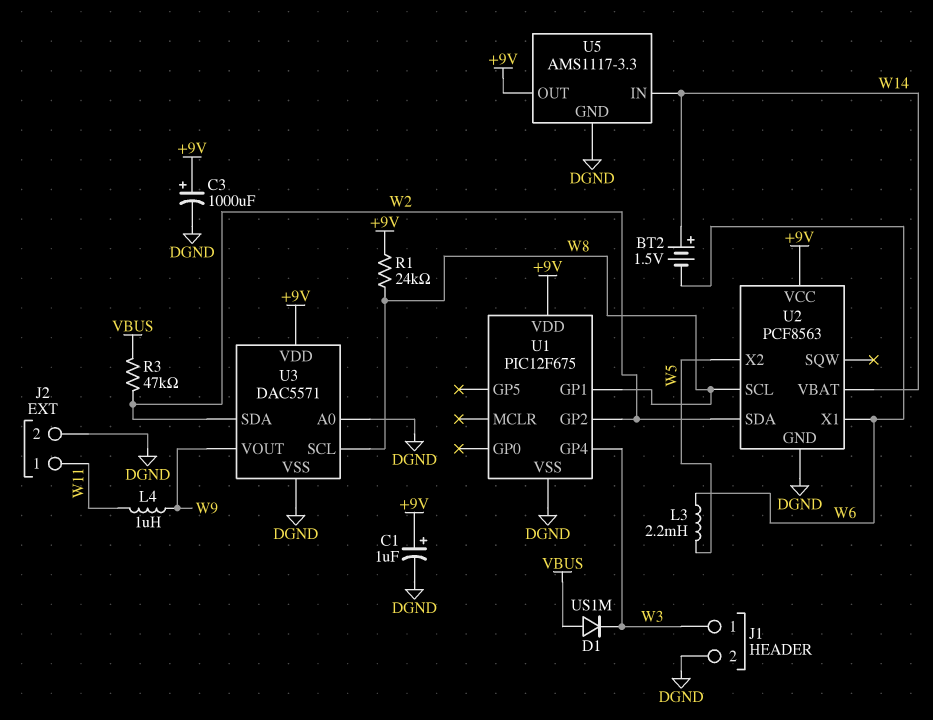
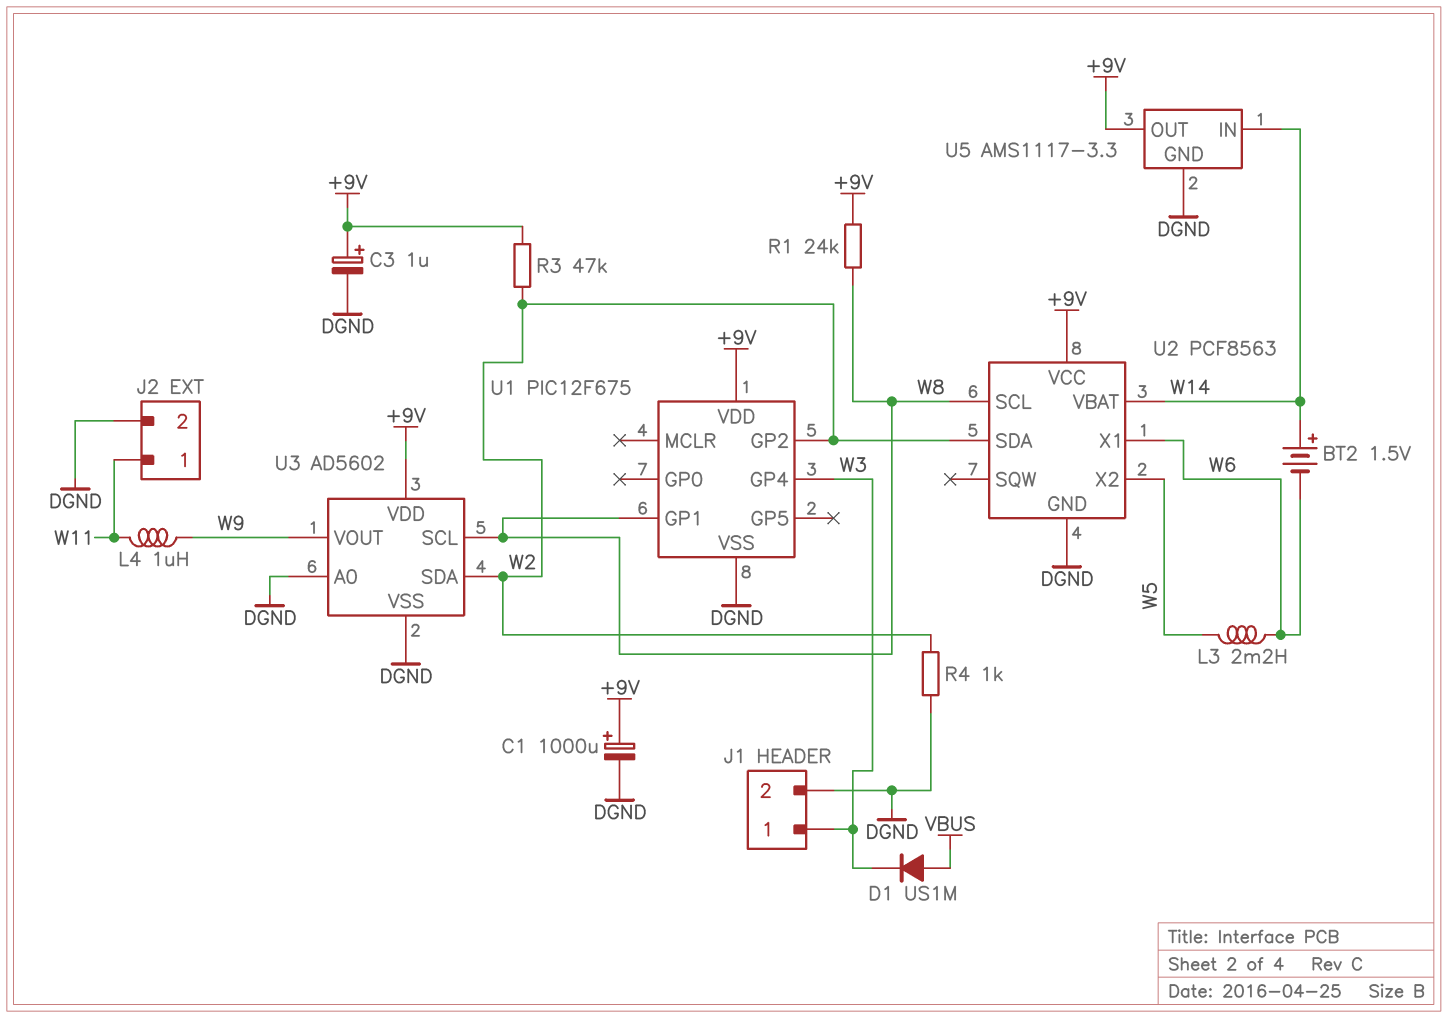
C1: 1uF (plus +9V, minus DGND) -> 1000uF (plus +9V, minus DGND)
C3: 1000uF (plus +9V, minus DGND) -> 1uF (plus +9V, minus DGND)
R3: 47k (VBUS, W2) -> 47k (+9V, W2)
R4: none -> 1k (DGND, W2)
U3: DAC5571 -> AD5602

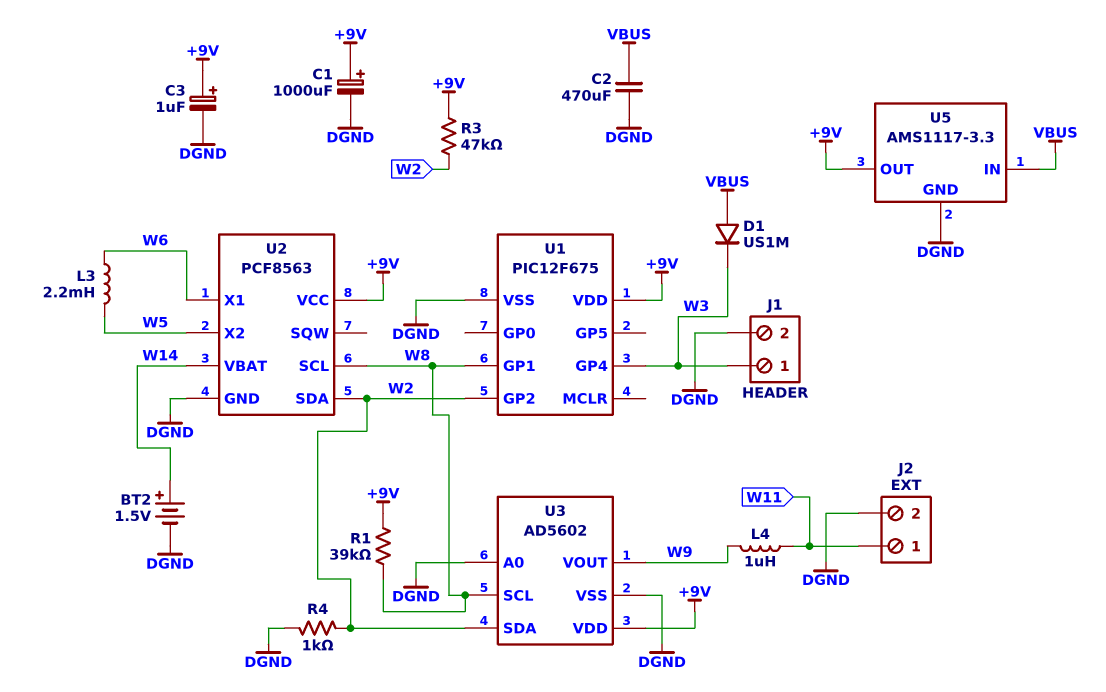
BT2: 1.5V (plus W14, minus W6) -> 1.5V (plus W14, minus DGND)
C2: none -> 470uF (DGND, VBUS)
R1: 24k (+9V, W8) -> 39k (+9V, W8)
U5 pin IN: W14 -> VBUS

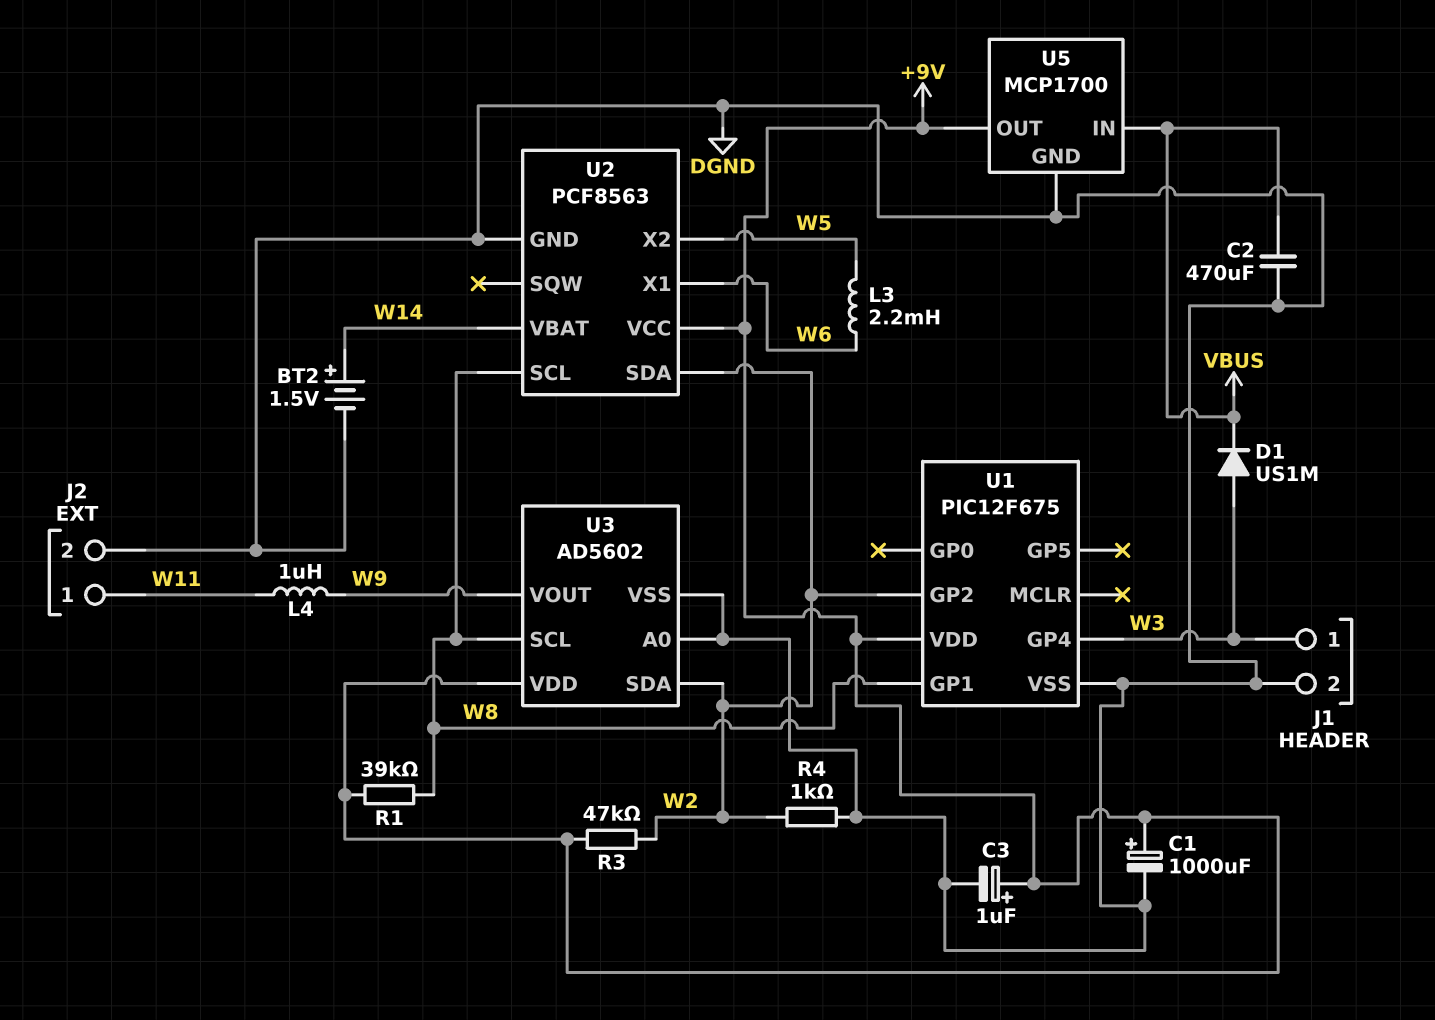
D1: diode US1M (A VBUS, K W3) -> diode US1M (A W3, K VBUS)
U5: AMS1117-3.3 -> MCP1700

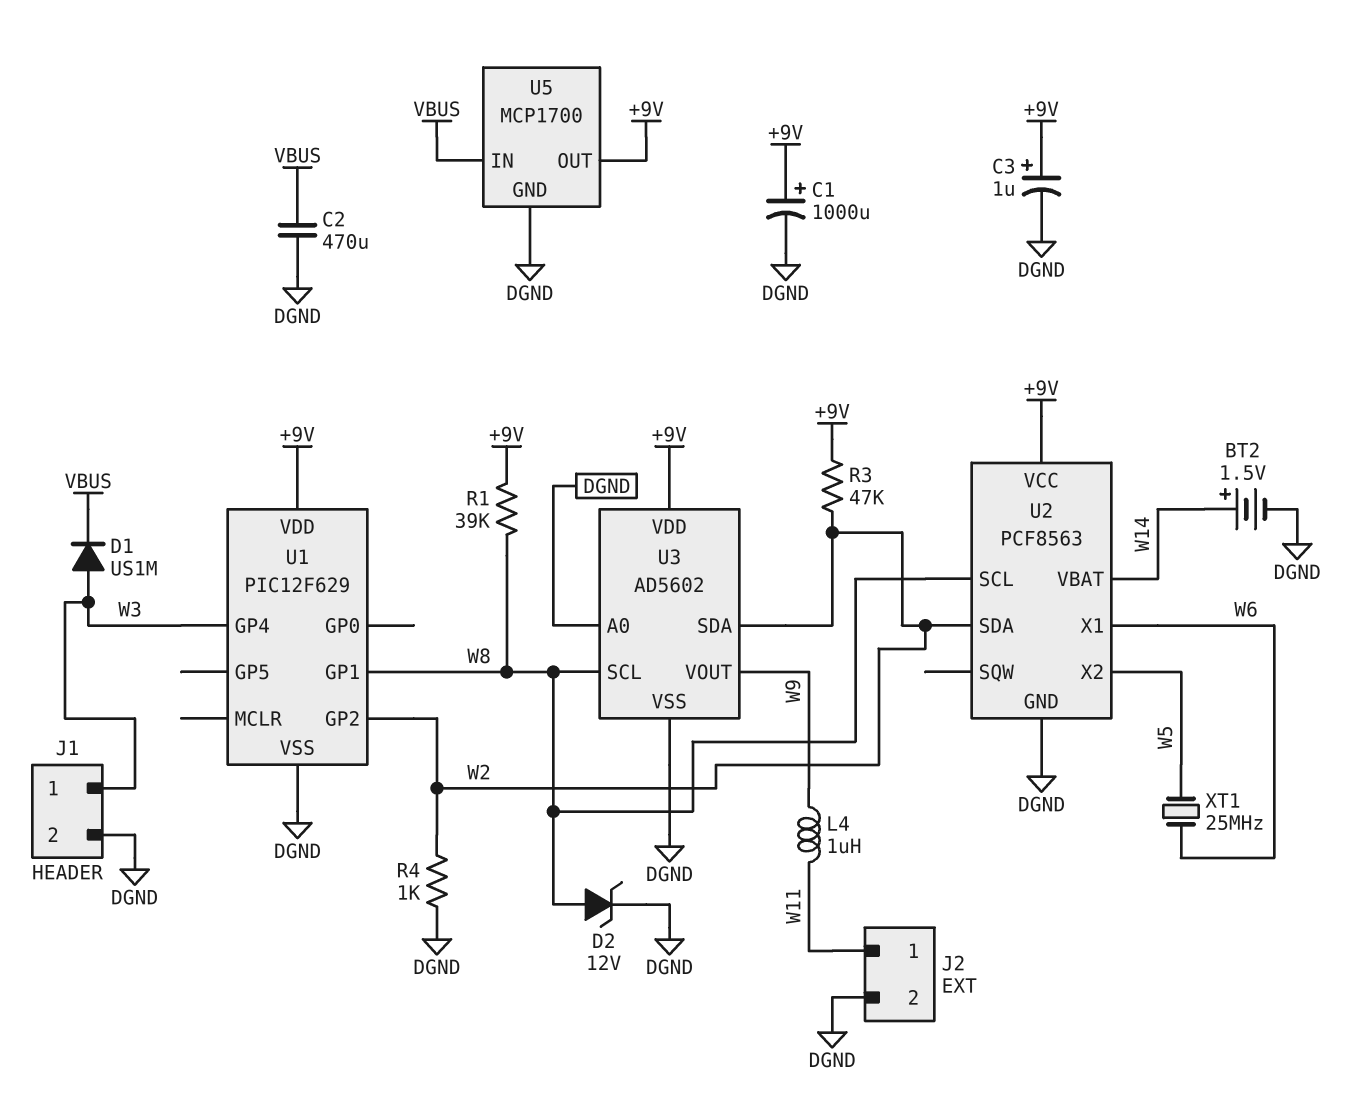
D2: none -> zener 12V (A W8, K DGND)
L3: 2.2mH (W5, W6) -> none
U1: PIC12F675 -> PIC12F629
XT1: none -> 25MHz (W5, W6)

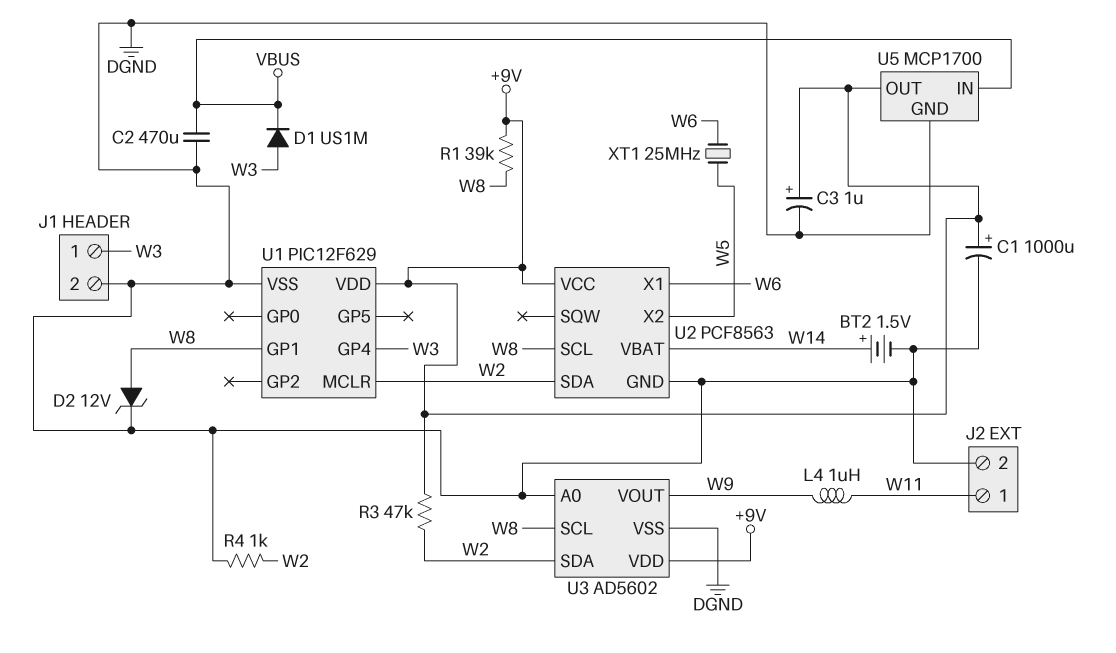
U1 pin GP2: W2 -> none
U1 pin MCLR: none -> W2

